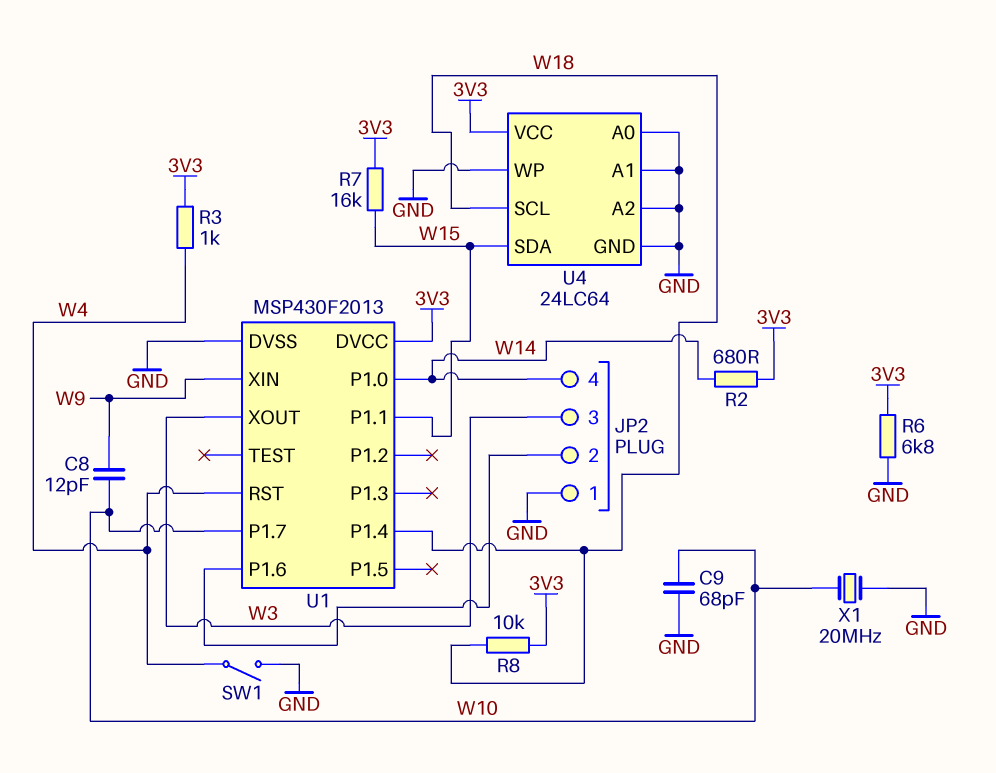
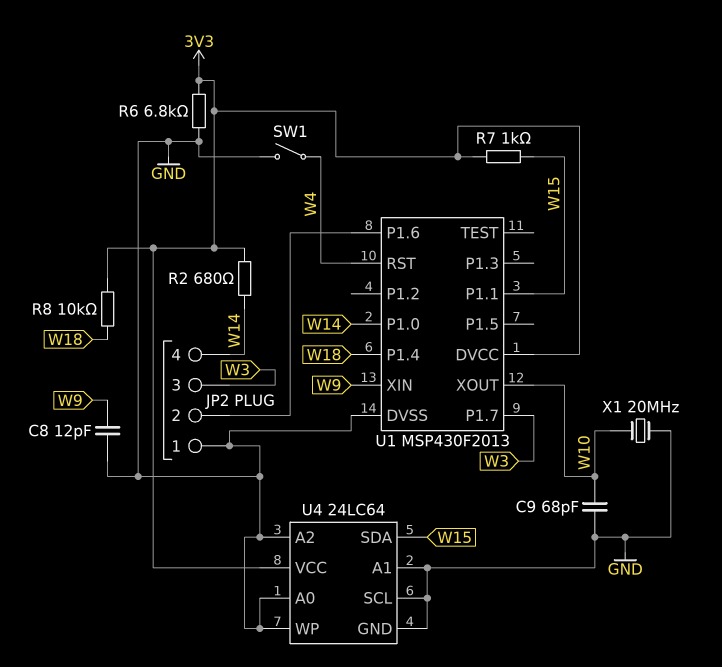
C8: 12pF (W9, W10) -> 12pF (GND, W9)
R3: 1k (3V3, W4) -> none
R7: 16k (3V3, W15) -> 1k (3V3, W15)
U1 pin P1.7: W10 -> W3
U1 pin XOUT: W3 -> W10
U4 pin SCL: W18 -> GND

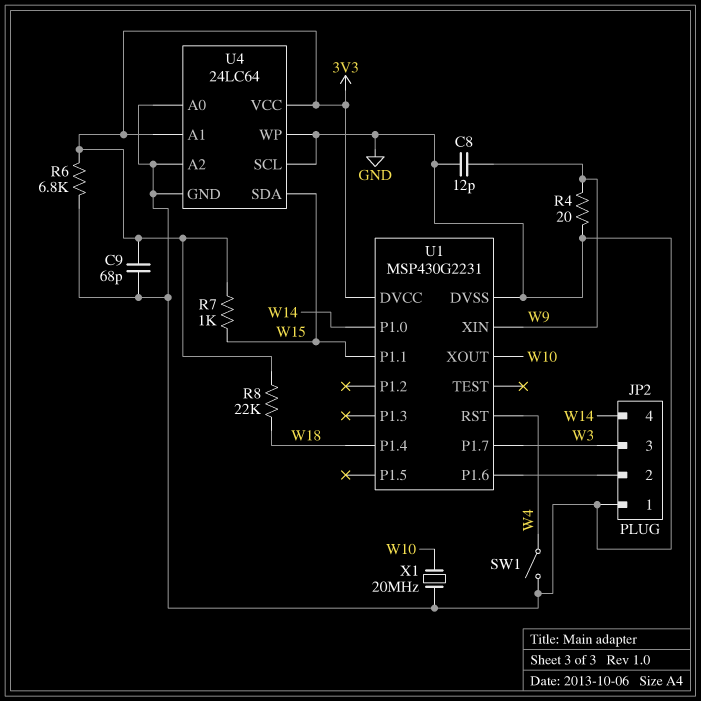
C9: 68pF (GND, W10) -> 68pF (3V3, GND)
R2: 680 (3V3, W14) -> none
R4: none -> 20 (GND, W9)
R8: 10k (3V3, W18) -> 22k (3V3, W18)
U1: MSP430F2013 -> MSP430G2231
U4 pin A1: GND -> 3V3

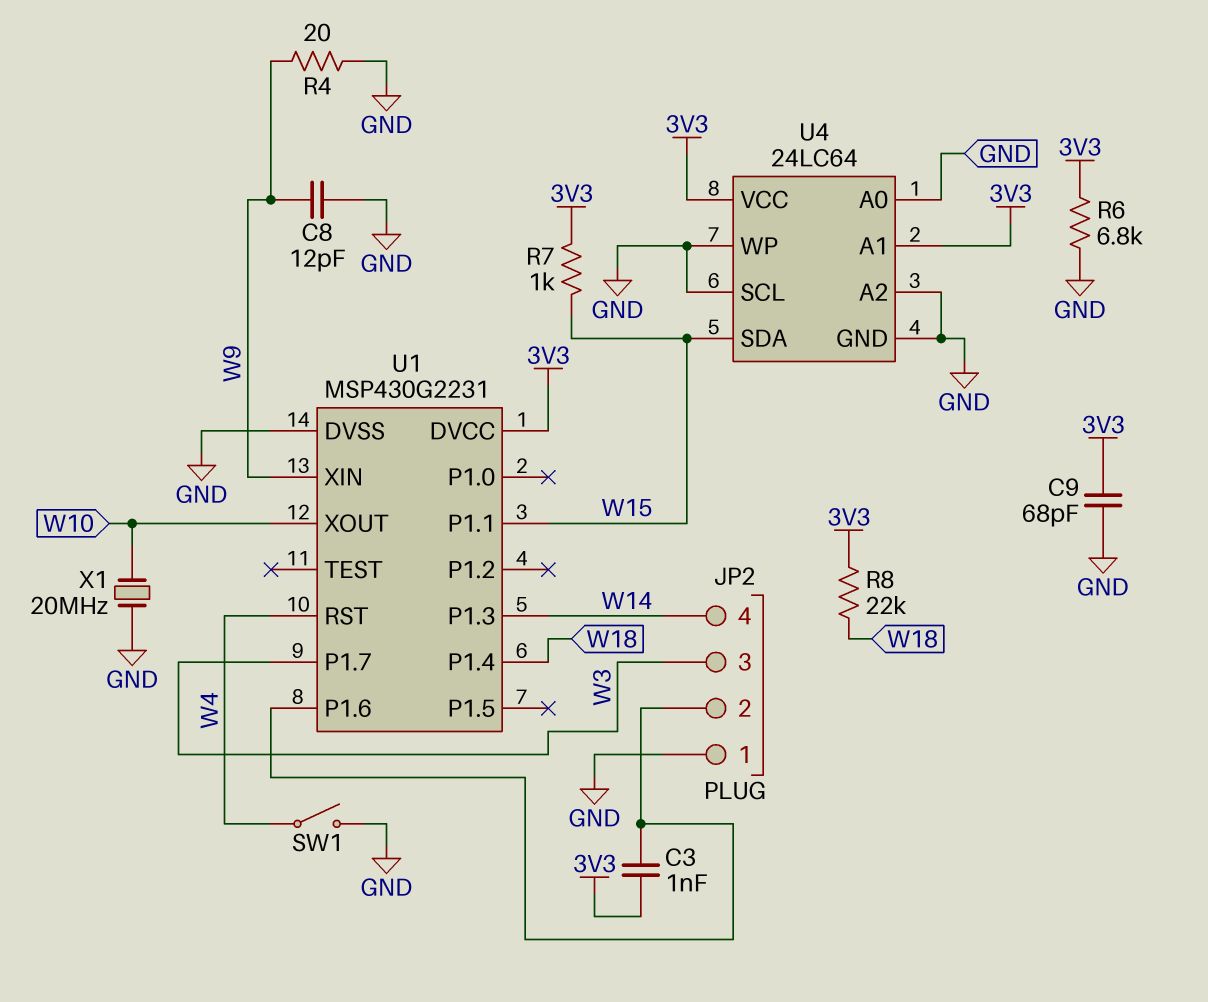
C3: none -> 1nF (3V3, JP2/2)
U1 pin P1.0: W14 -> none
U1 pin P1.3: none -> W14

